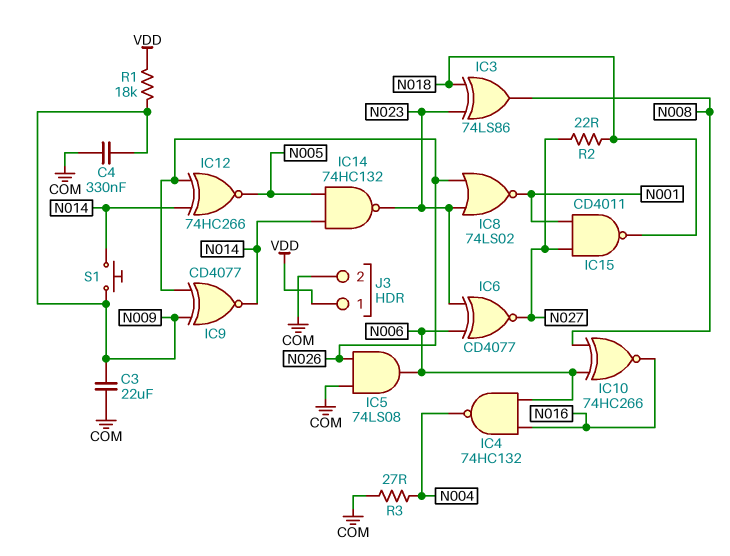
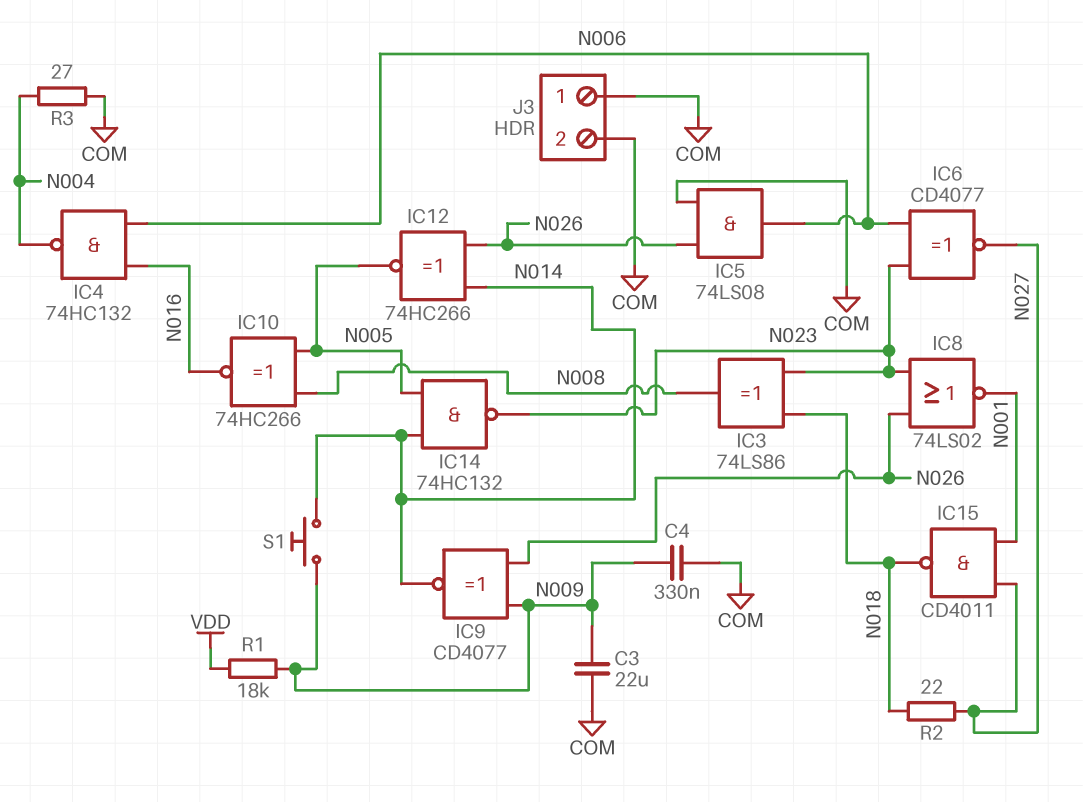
IC10: XNOR 74HC266 (in N006, in N008, out N016) -> XNOR 74HC266 (in N005, in N008, out N016)
J3 pin 1: VDD -> COM

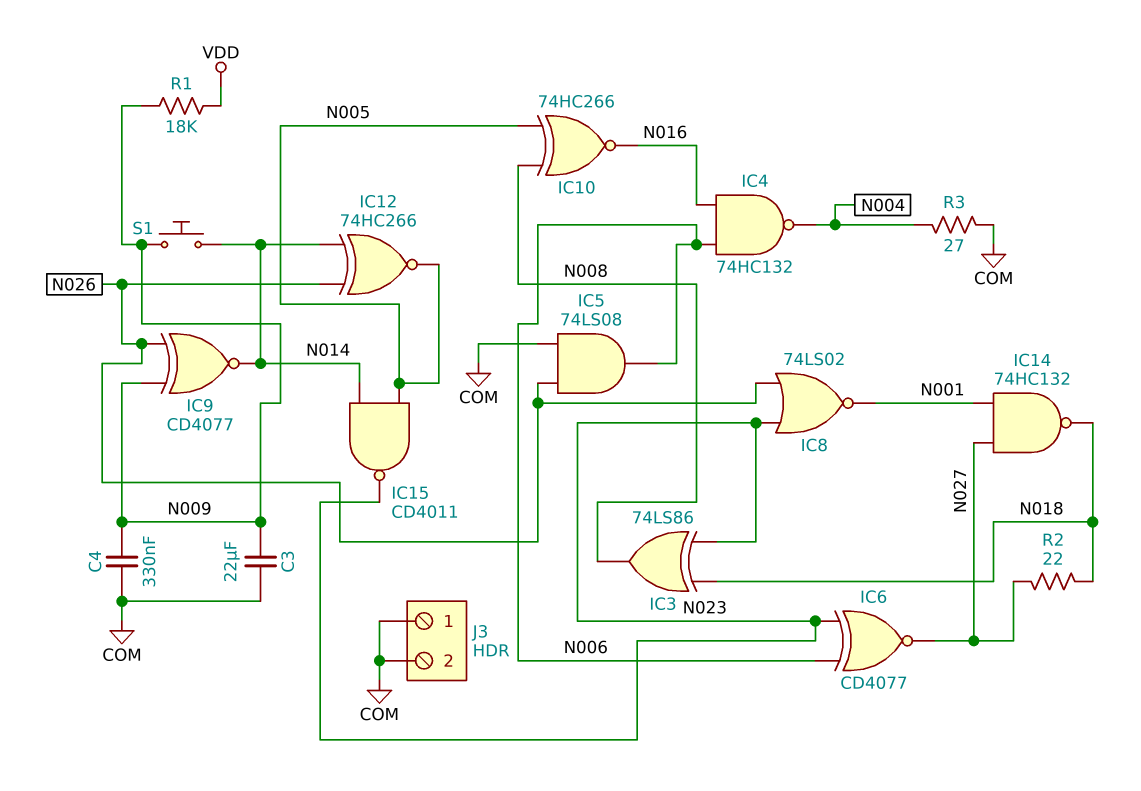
IC14: NAND 74HC132 (in N005, in N014, out N023) -> NAND 74HC132 (in N001, in N027, out N018)
IC15: NAND CD4011 (in N001, in N027, out N018) -> NAND CD4011 (in N005, in N014, out N023)

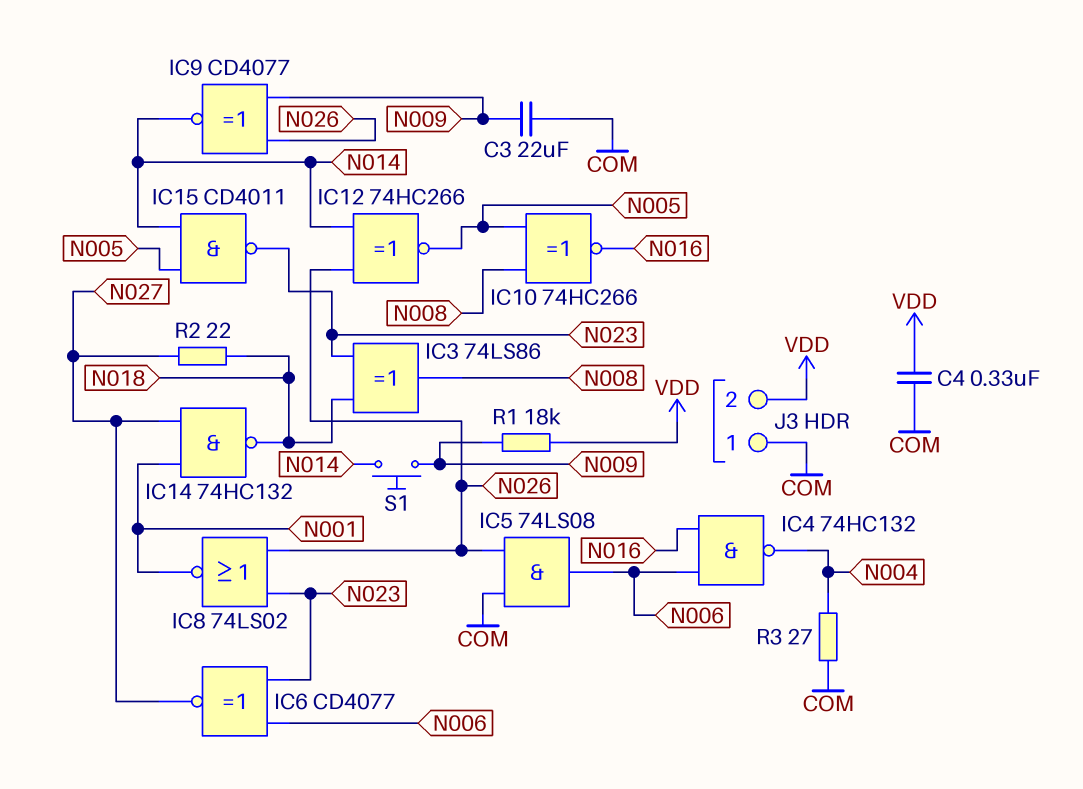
C4: 330nF (COM, N009) -> 330nF (COM, VDD)
J3 pin 2: COM -> VDD

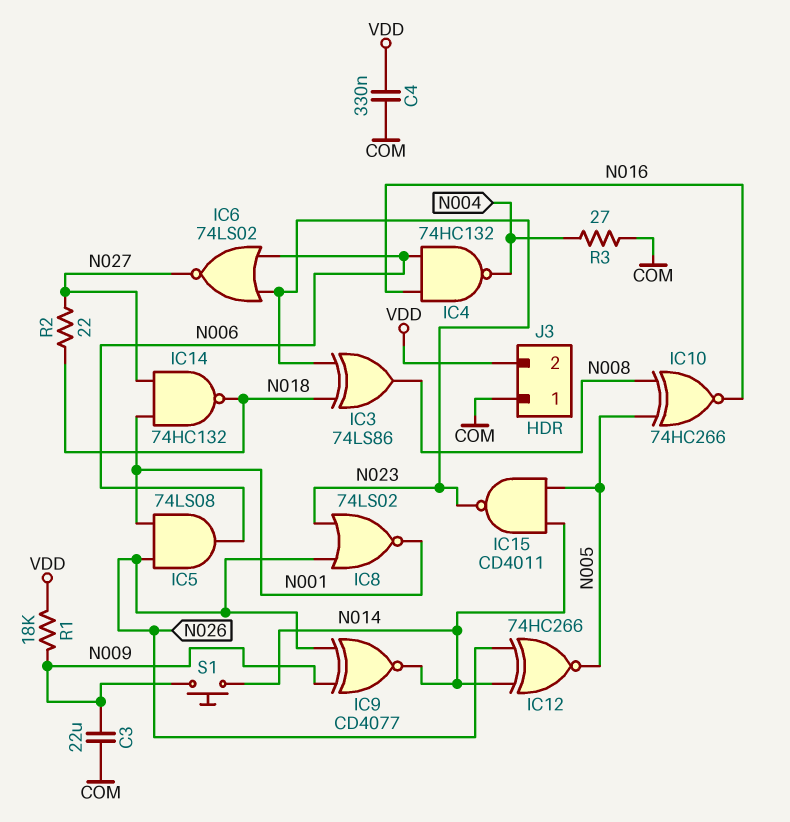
IC5: AND 74LS08 (in COM, in N026, out N006) -> AND 74LS08 (in N001, in N026, out N006)
IC6: XNOR CD4077 (in N006, in N023, out N027) -> NOR 74LS02 (in N006, in N023, out N027)

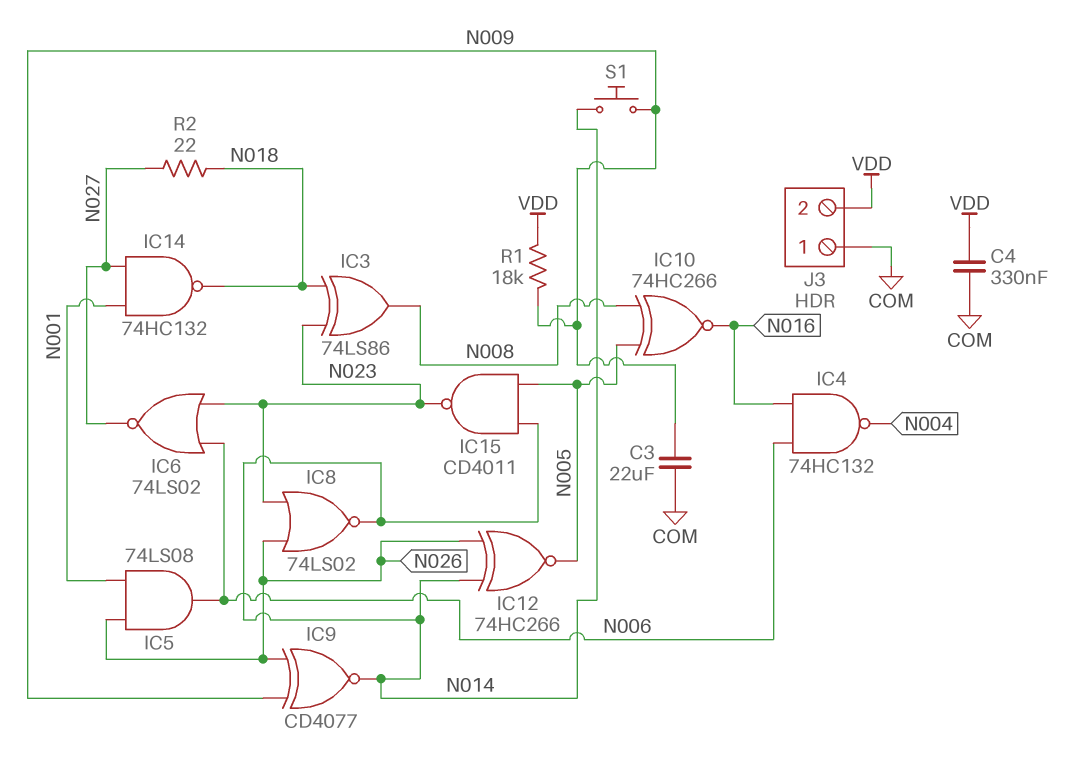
IC8: NOR 74LS02 (in N023, in N026, out N001) -> NOR 74LS02 (in N023, in N026, out N014)
R3: 27 (COM, N004) -> none

